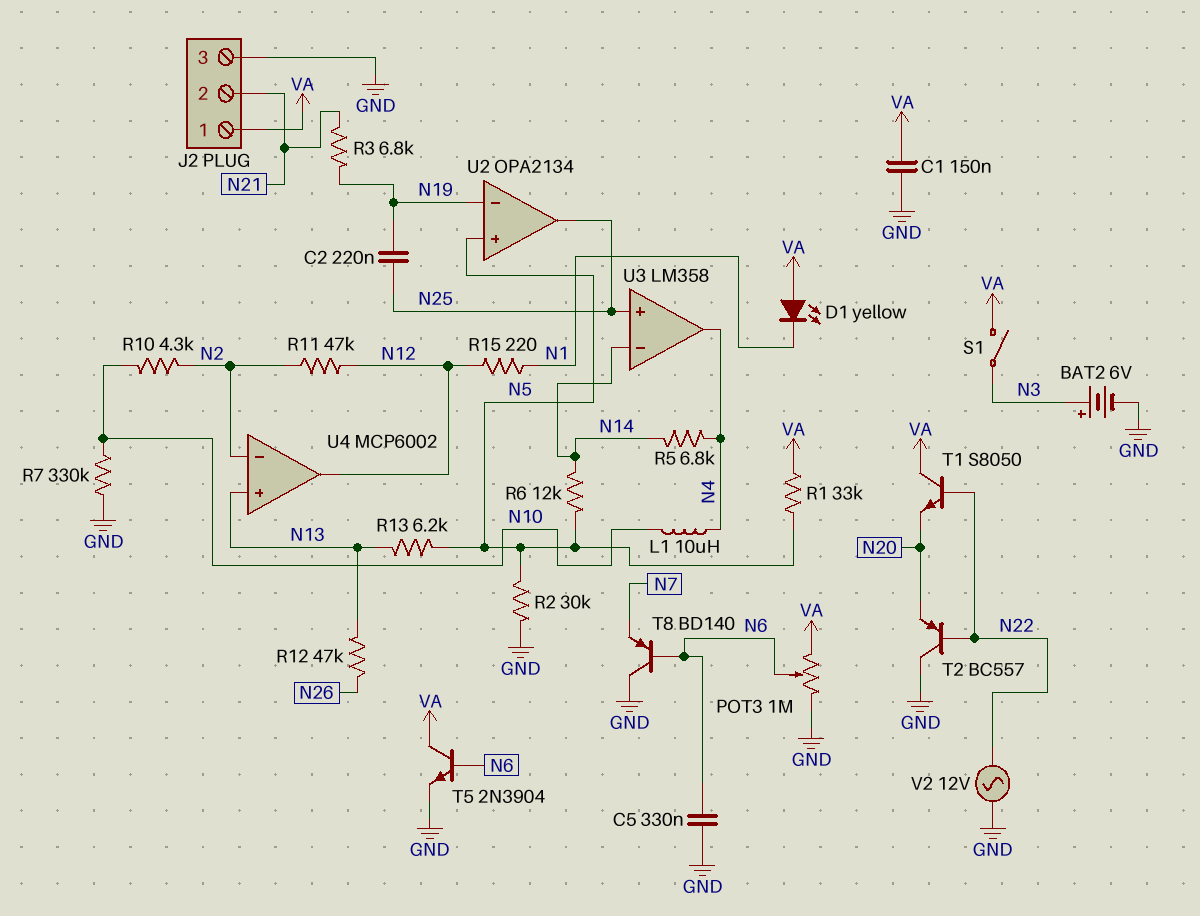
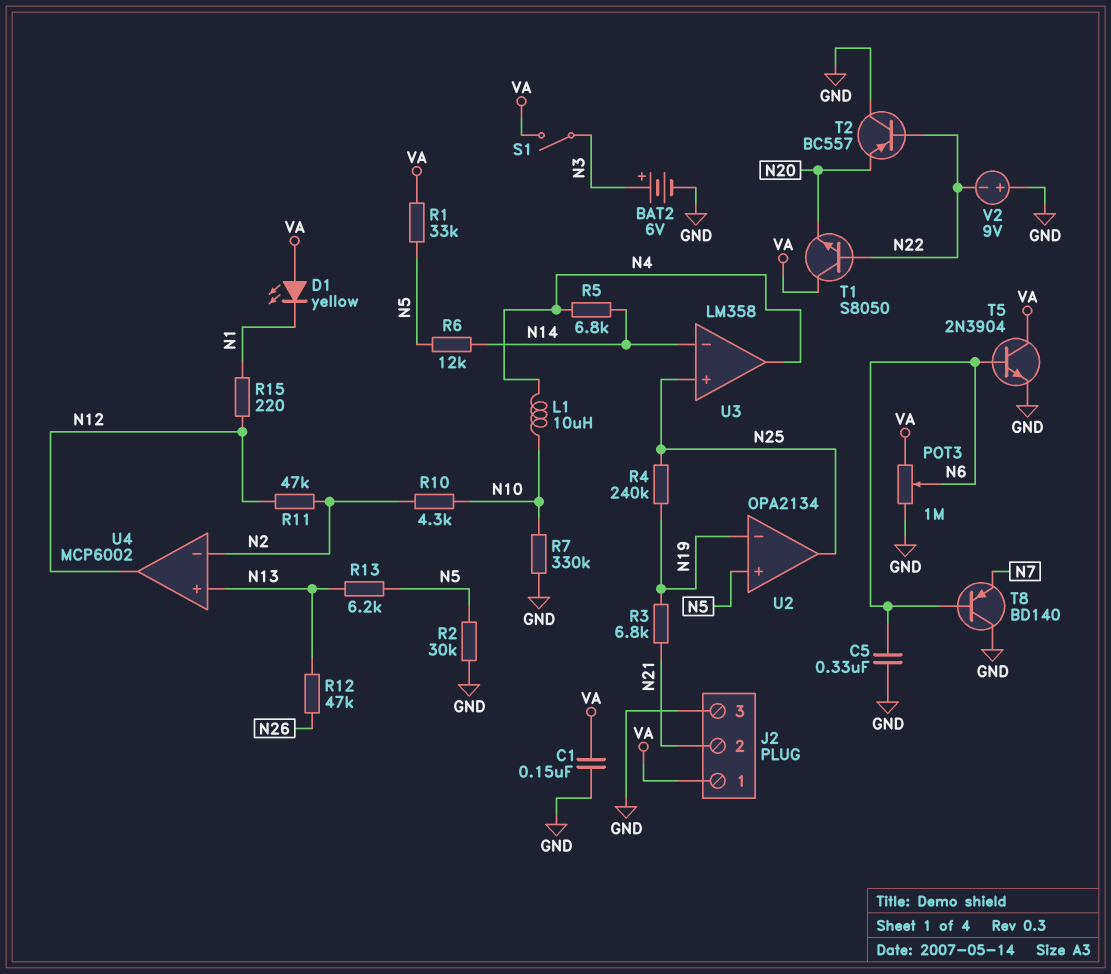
C2: 220nF (N19, N25) -> none
R4: none -> 240k (N19, N25)
V2: AC 12V (GND, N22) -> 9V (plus GND, minus N22)

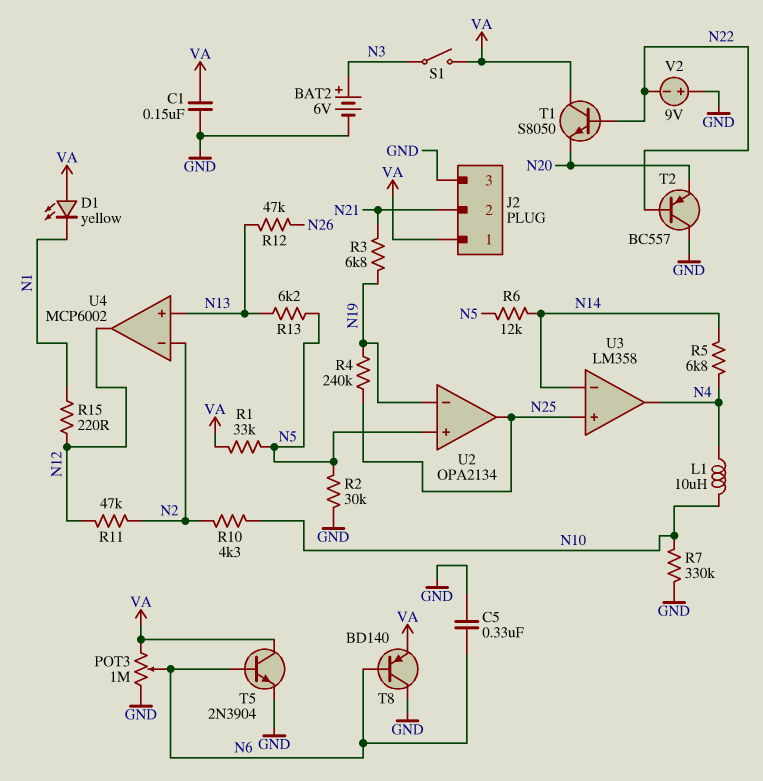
T8: PNP BD140 (B N6, C GND, E N7) -> PNP BD140 (B N6, C GND, E VA)

